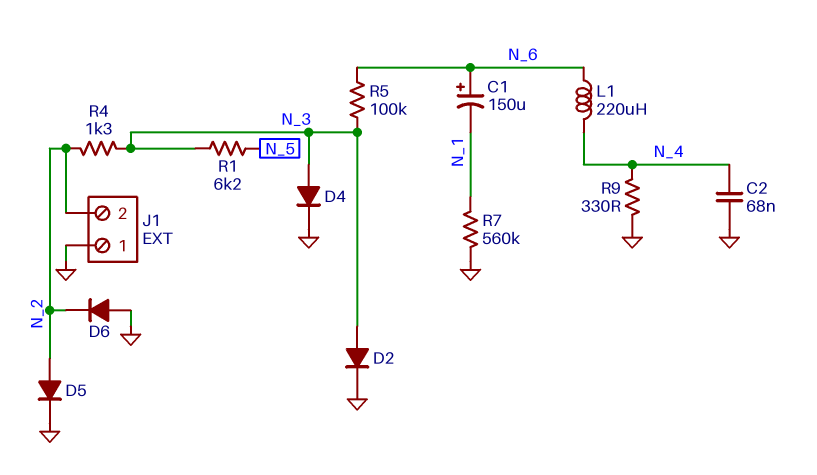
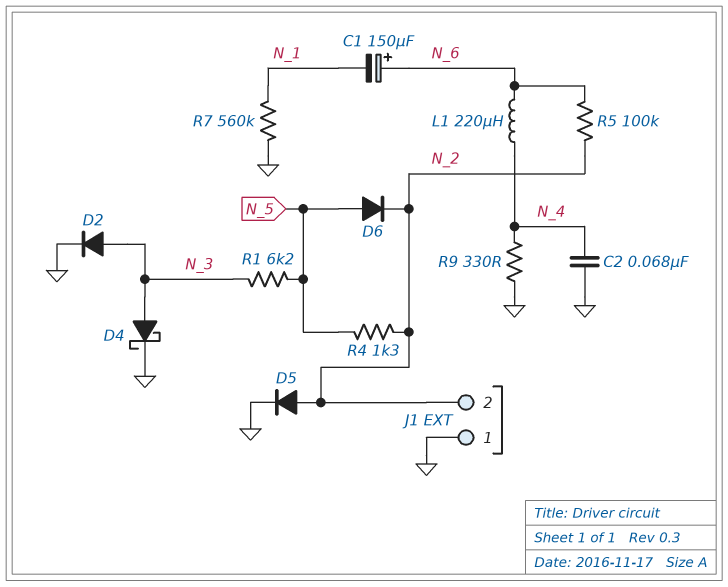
D4: diode (A N_3, K GND) -> schottky (A N_3, K GND)
D6: diode (A GND, K N_2) -> diode (A N_5, K N_2)
R4: 1.3k (N_2, N_3) -> 1.3k (N_2, N_5)
R5: 100k (N_3, N_6) -> 100k (N_2, N_6)

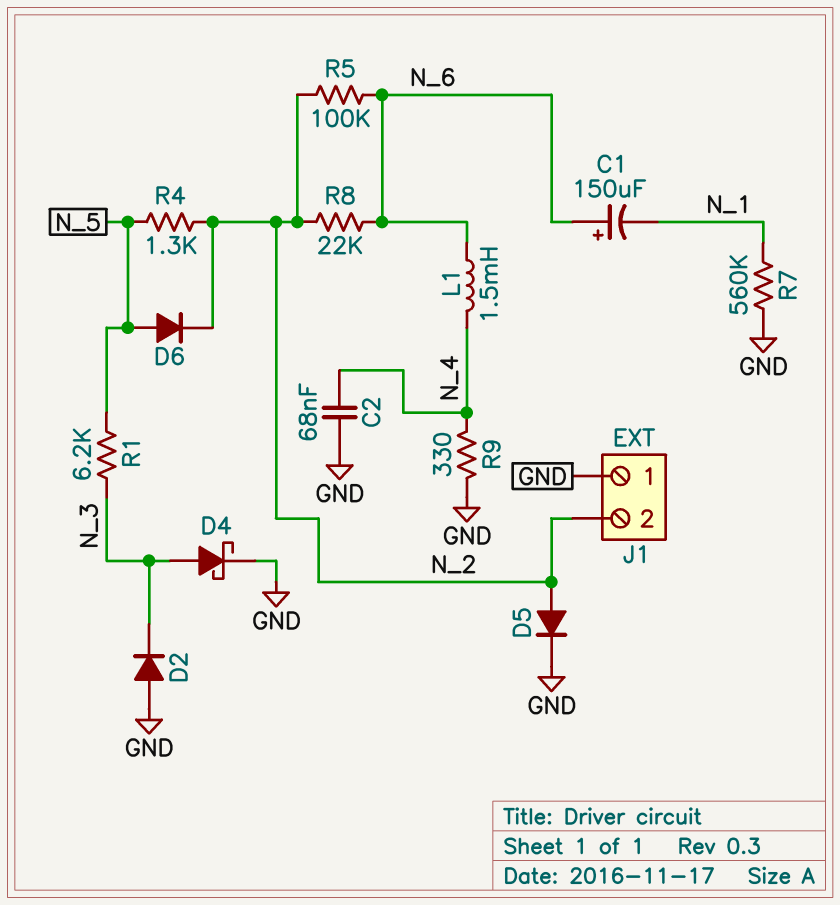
D2: diode (A N_3, K GND) -> diode (A GND, K N_3)
L1: 220uH (N_4, N_6) -> 1.5mH (N_4, N_6)
R8: none -> 22k (N_2, N_6)

